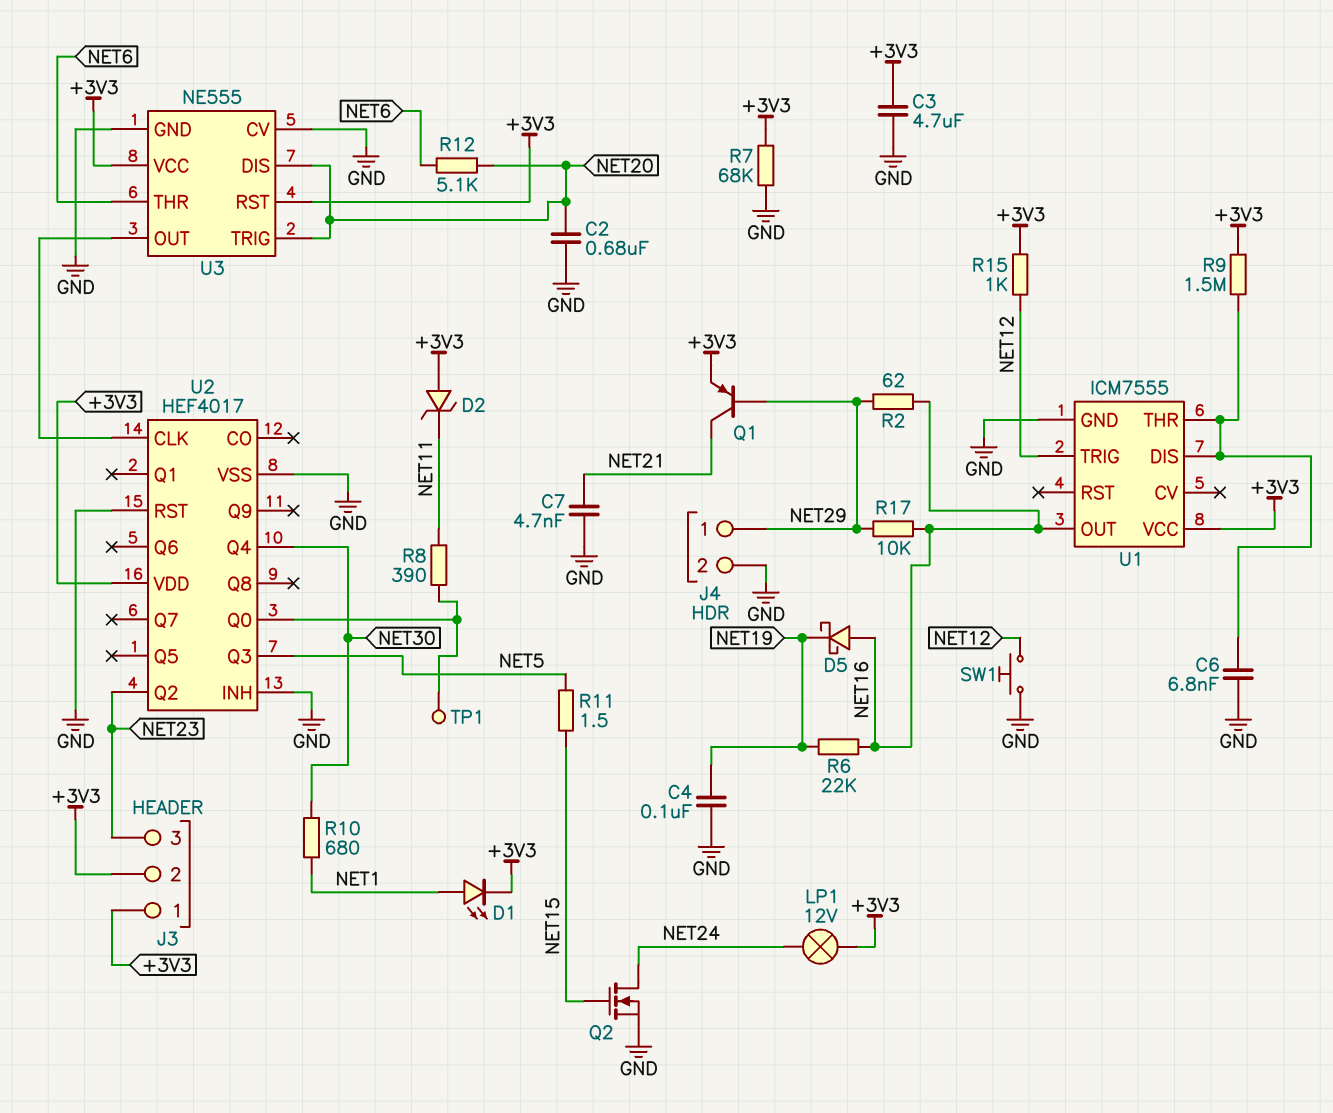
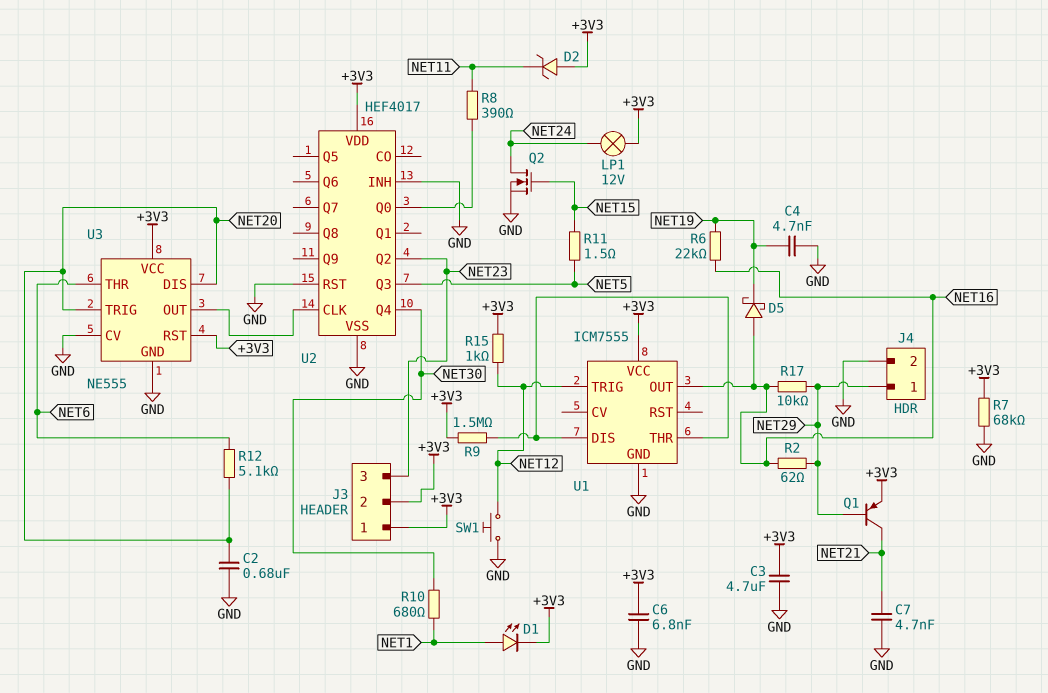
C4: 100nF (GND, NET19) -> 4.7nF (GND, NET19)
C6: 6.8nF (GND, U1/DIS) -> 6.8nF (+3V3, GND)
TP1: test point (U2/Q0) -> none

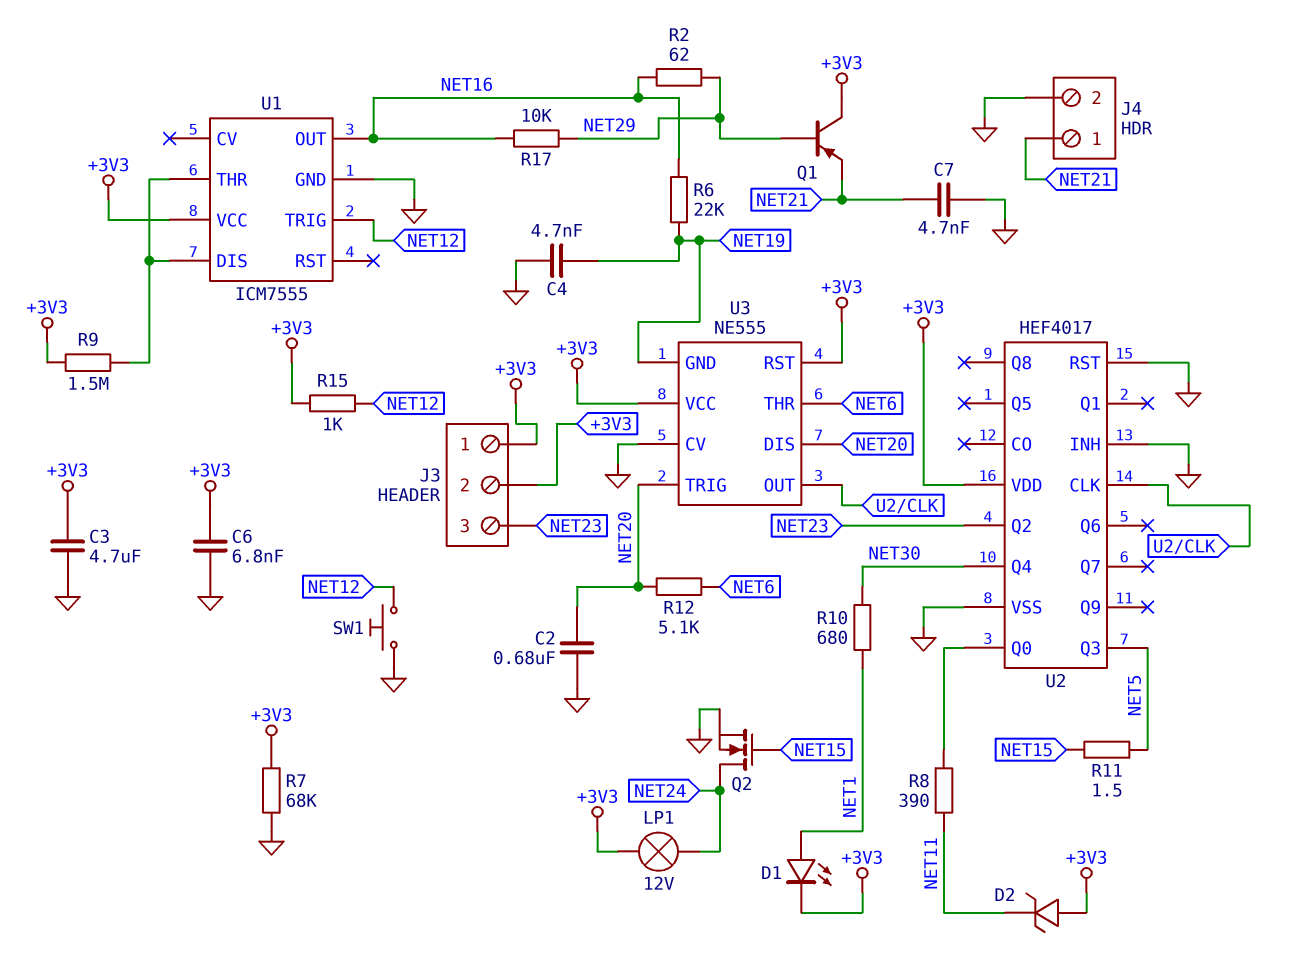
D5: schottky (A NET16, K NET19) -> none
J4 pin 1: NET29 -> NET21
Q1: PNP (B NET29, C NET21, E +3V3) -> PNP (B NET29, C +3V3, E NET21)
U3 pin GND: GND -> NET19

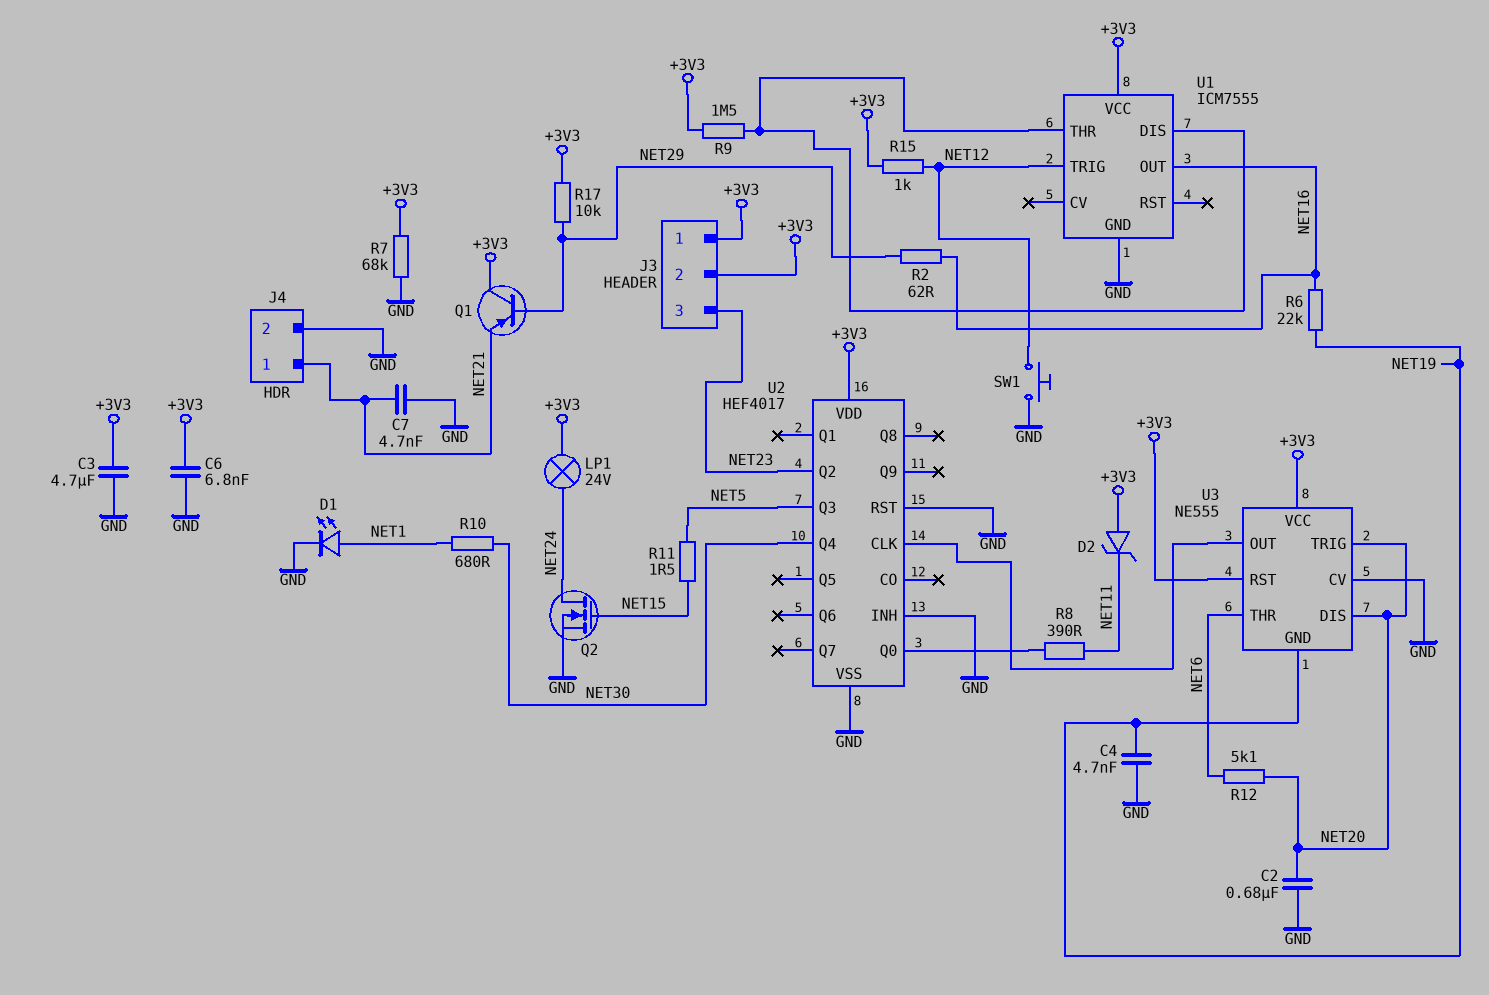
D1: LED (A NET1, K +3V3) -> LED (A NET1, K GND)
LP1: lamp 12V (+3V3, NET24) -> lamp 24V (+3V3, NET24)
R17: 10k (NET16, NET29) -> 10k (+3V3, NET29)

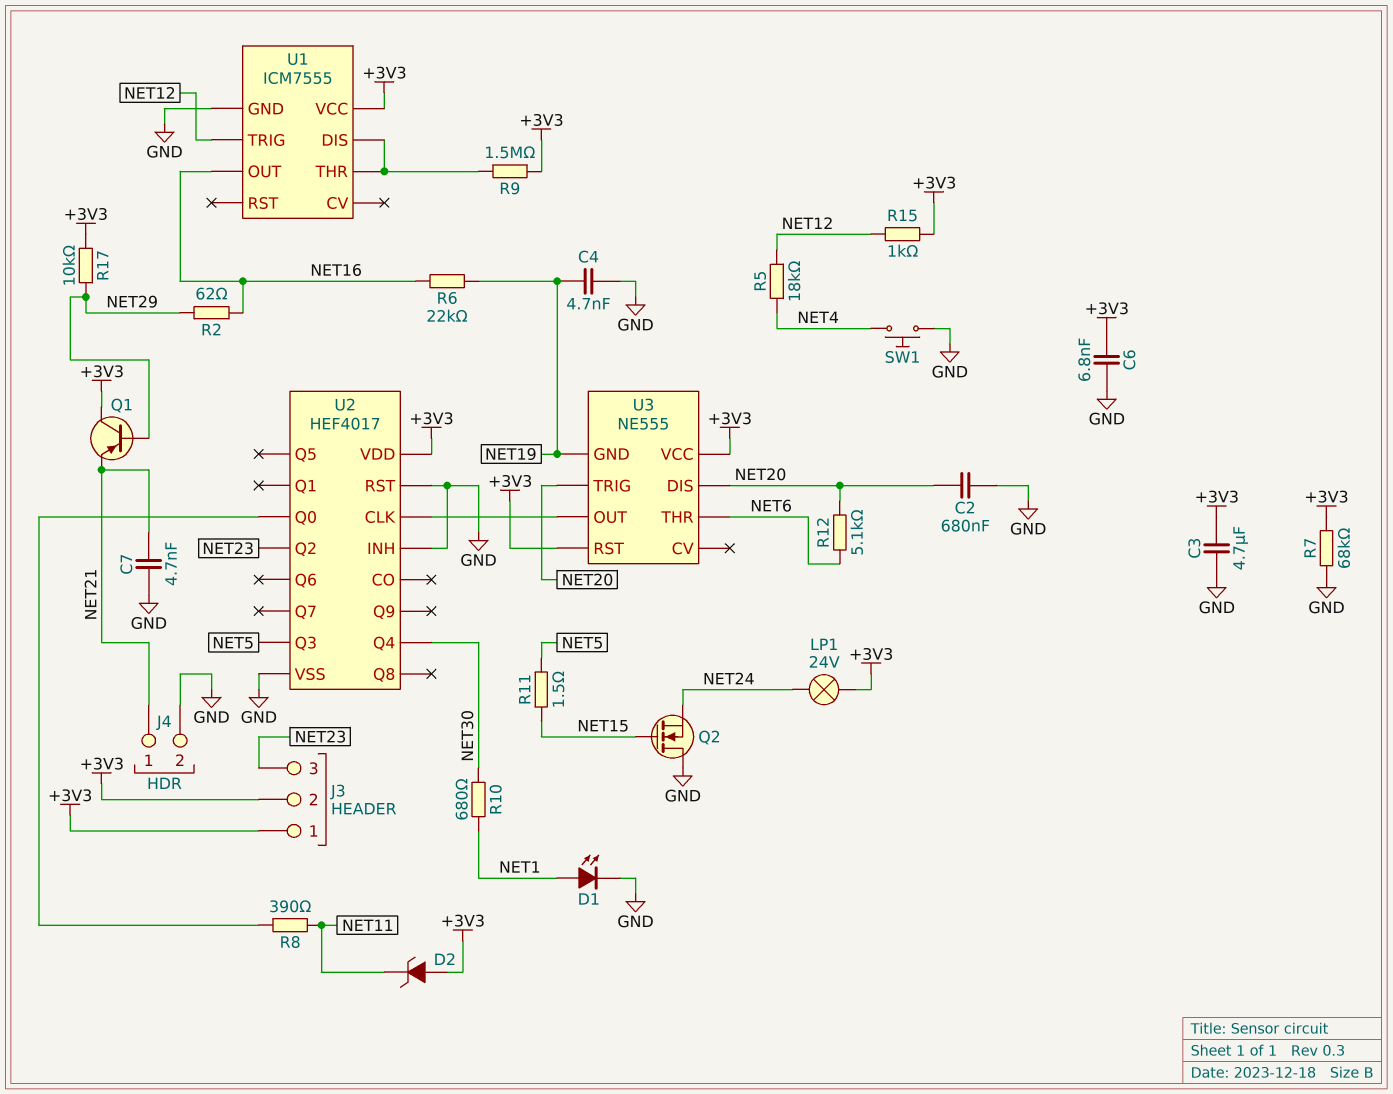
Q2: NMOS (G NET15, D NET24, S GND) -> NMOS (G NET15, D GND, S NET24)
R5: none -> 18k (NET4, NET12)
SW1: button (GND, NET12) -> button (GND, NET4)
U3 pin CV: GND -> none

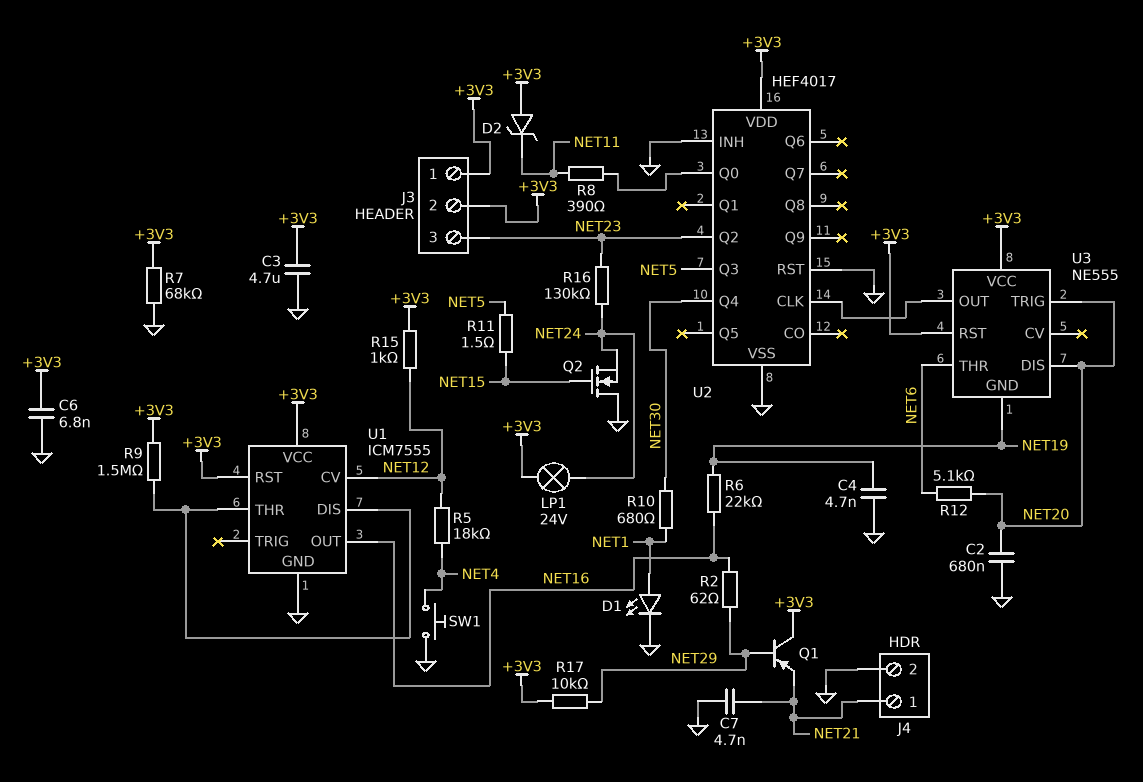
R16: none -> 130k (NET23, NET24)
U1 pin CV: none -> NET12
U1 pin RST: none -> +3V3
U1 pin TRIG: NET12 -> none

